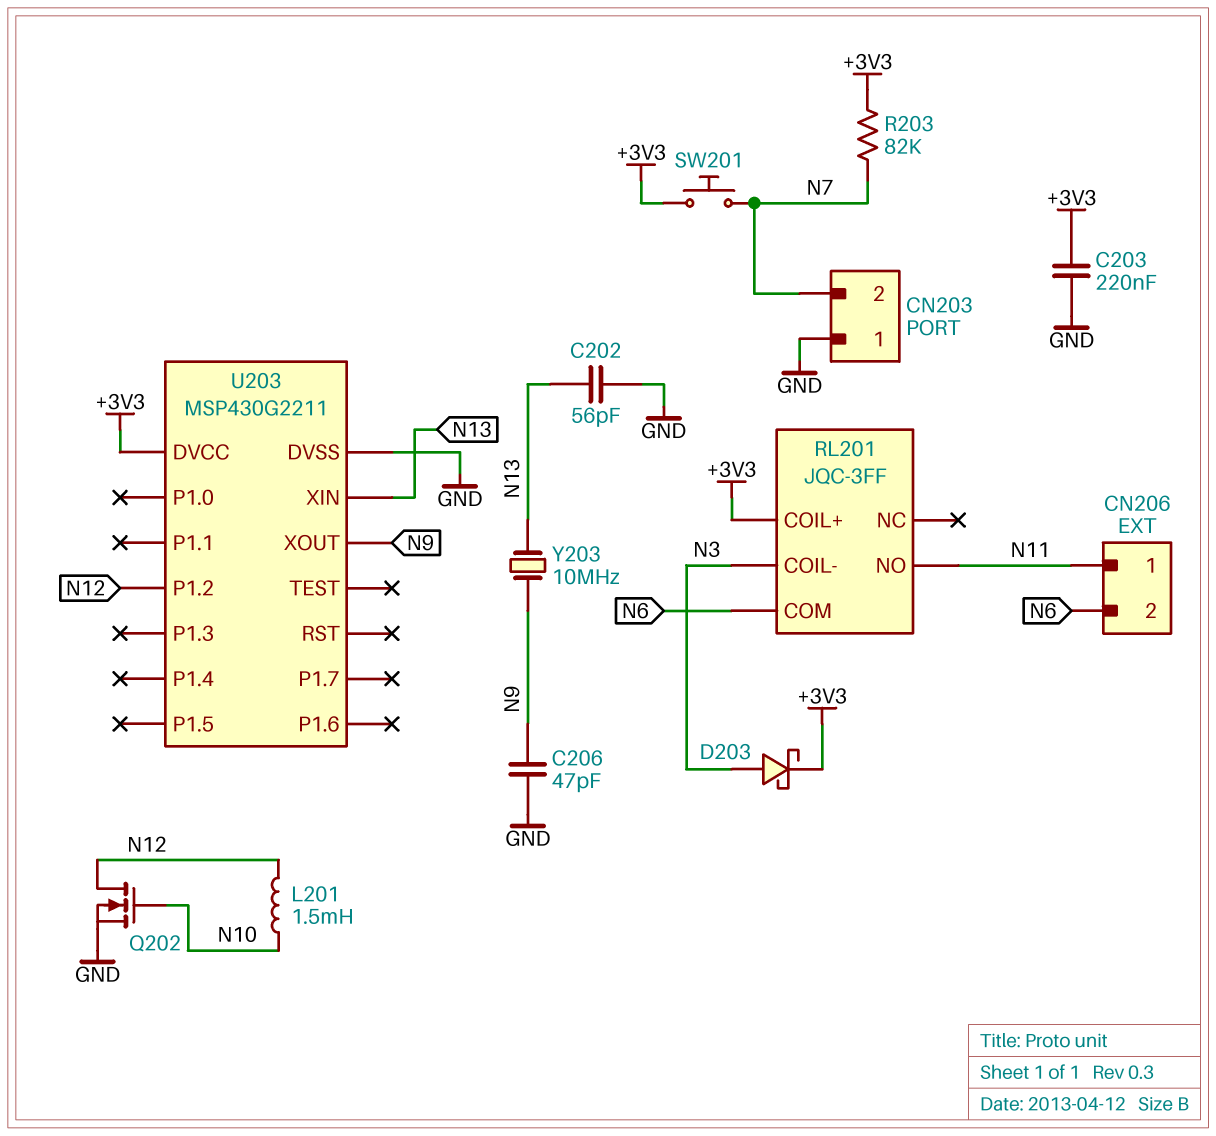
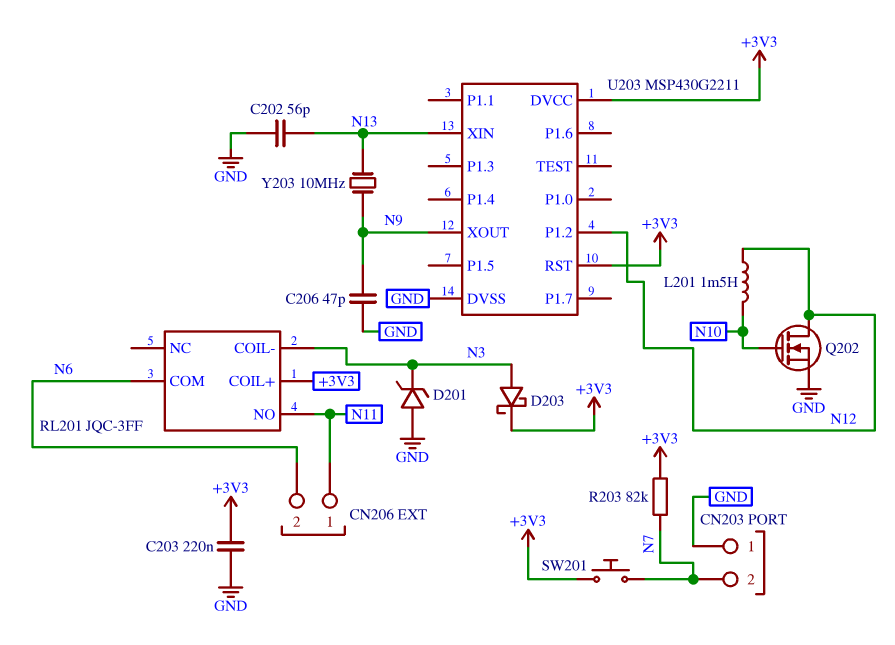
D201: none -> zener (A GND, K N3)
U203 pin RST: none -> +3V3

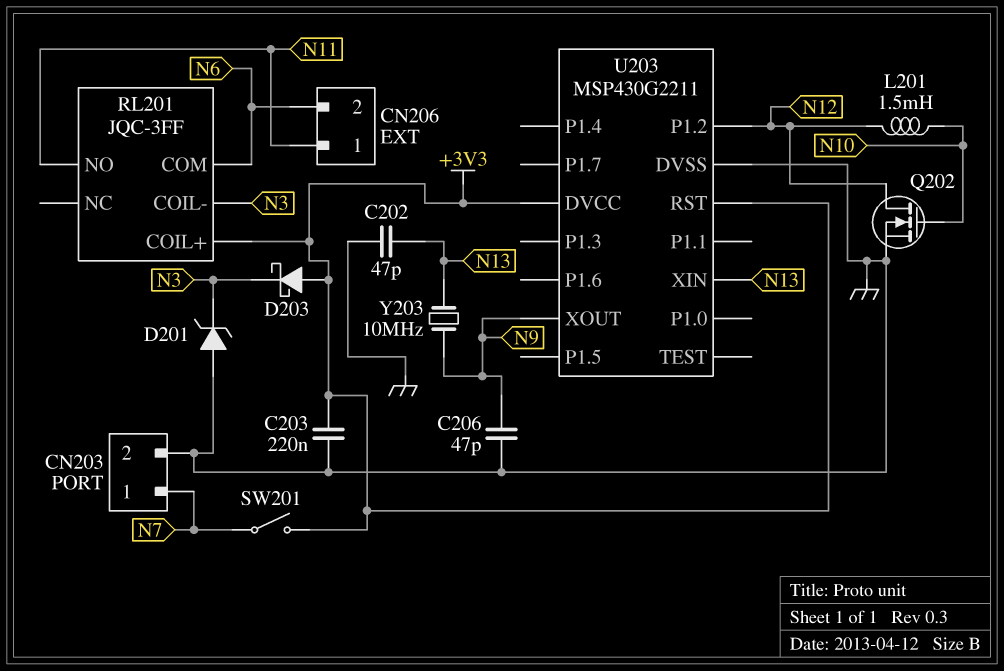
C202: 56pF (GND, N13) -> 47pF (GND, N13)
CN203 pin 1: GND -> N7
CN203 pin 2: N7 -> GND
D203: schottky (A N3, K +3V3) -> schottky (A +3V3, K N3)
R203: 82k (+3V3, N7) -> none
SW201: button (+3V3, N7) -> switch (+3V3, N7)

